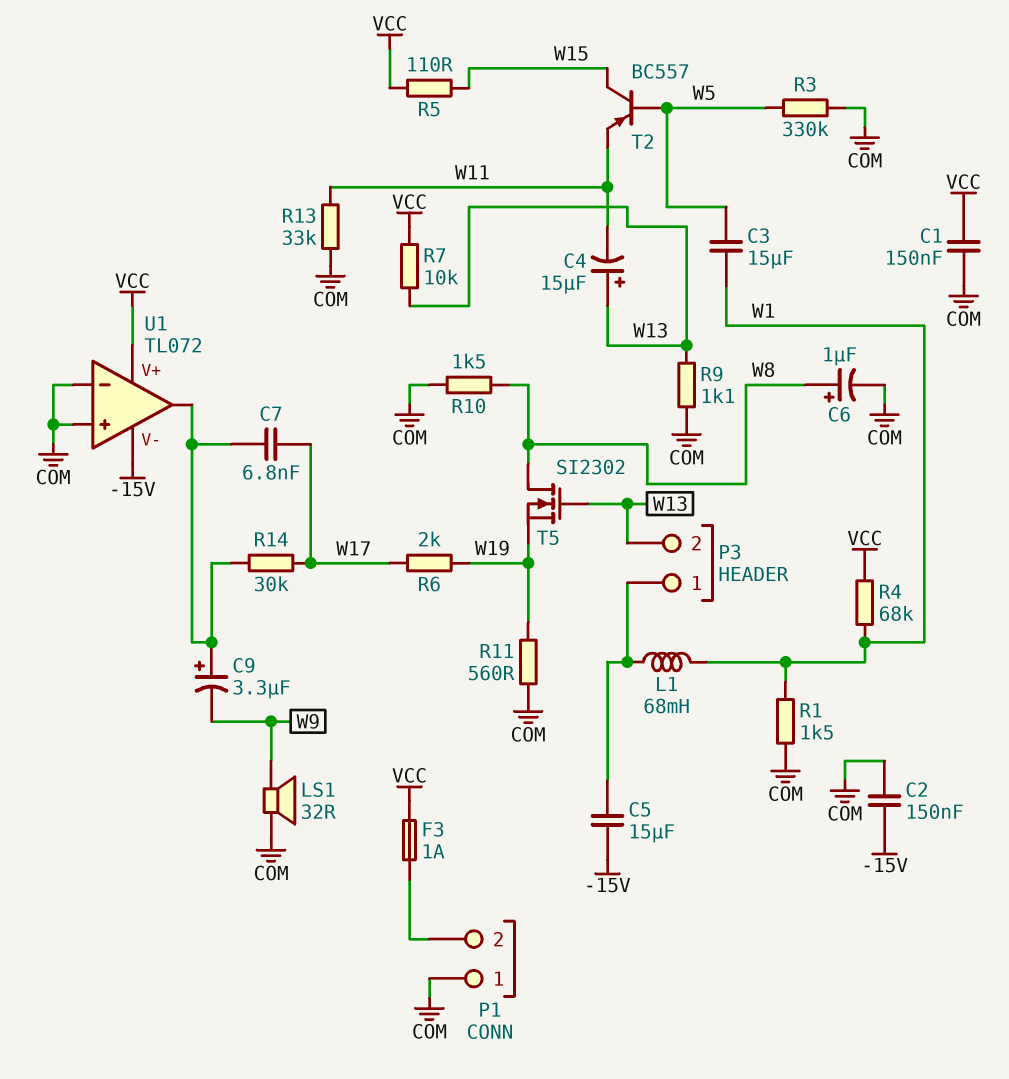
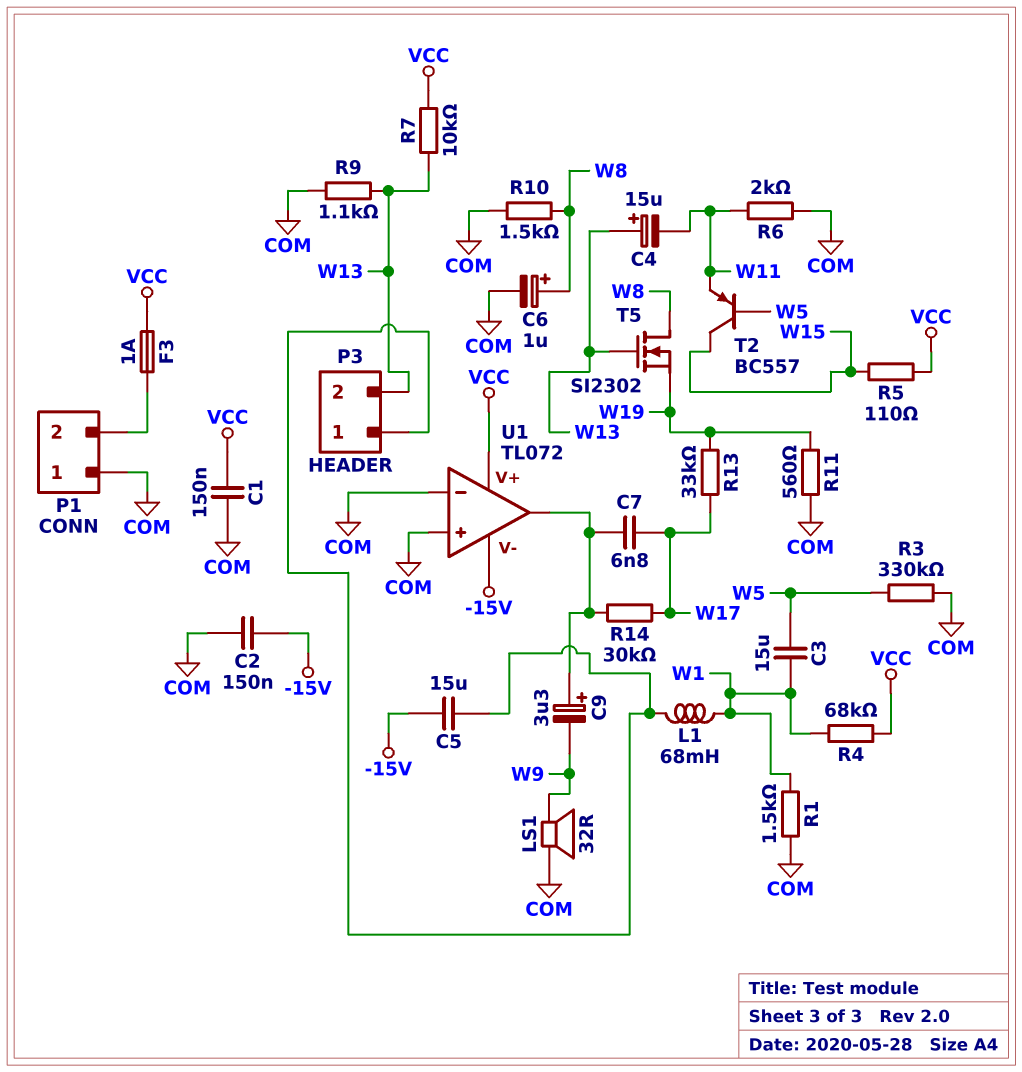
R6: 2k (W17, W19) -> 2k (COM, W11)
R13: 33k (COM, W11) -> 33k (W17, W19)

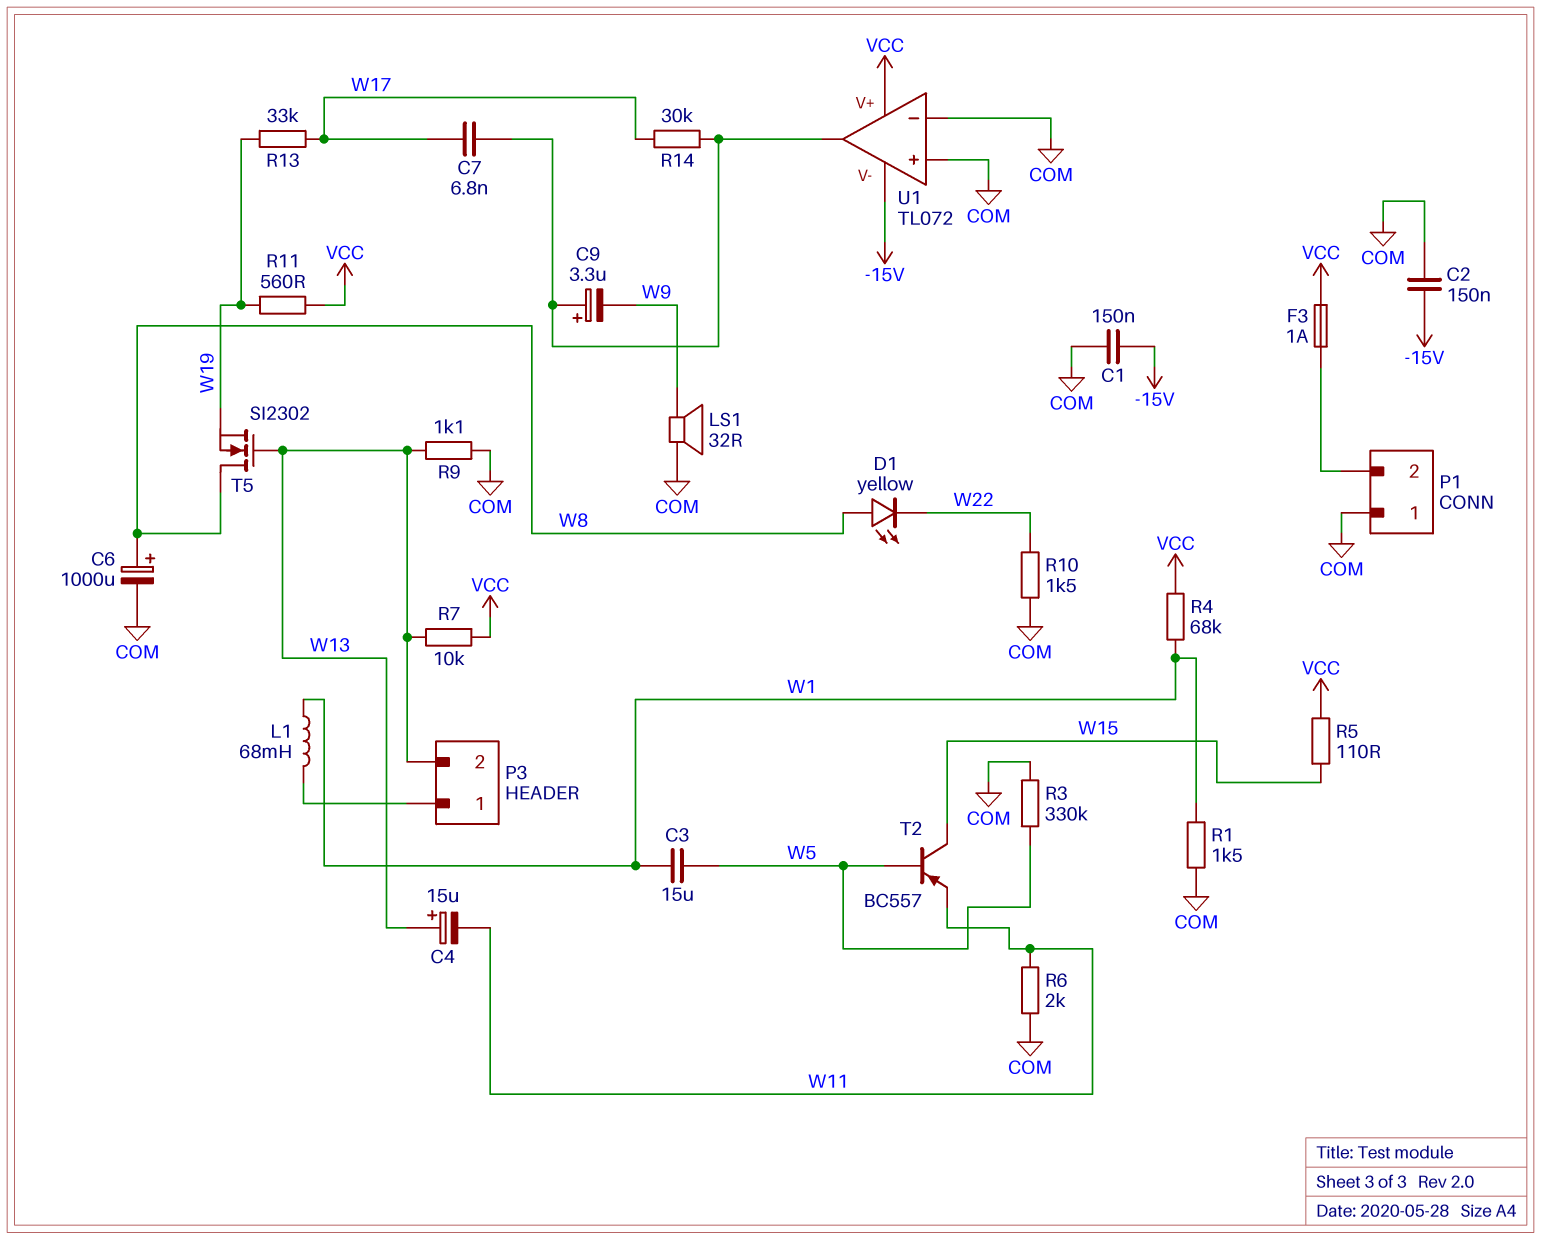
C1: 150nF (COM, VCC) -> 150nF (-15V, COM)
C5: 15uF (-15V, P3/1) -> none
C6: 1uF (plus W8, minus COM) -> 1000uF (plus W8, minus COM)
D1: none -> LED yellow (A W8, K W22)
R10: 1.5k (COM, W8) -> 1.5k (COM, W22)
R11: 560 (COM, W19) -> 560 (VCC, W19)

